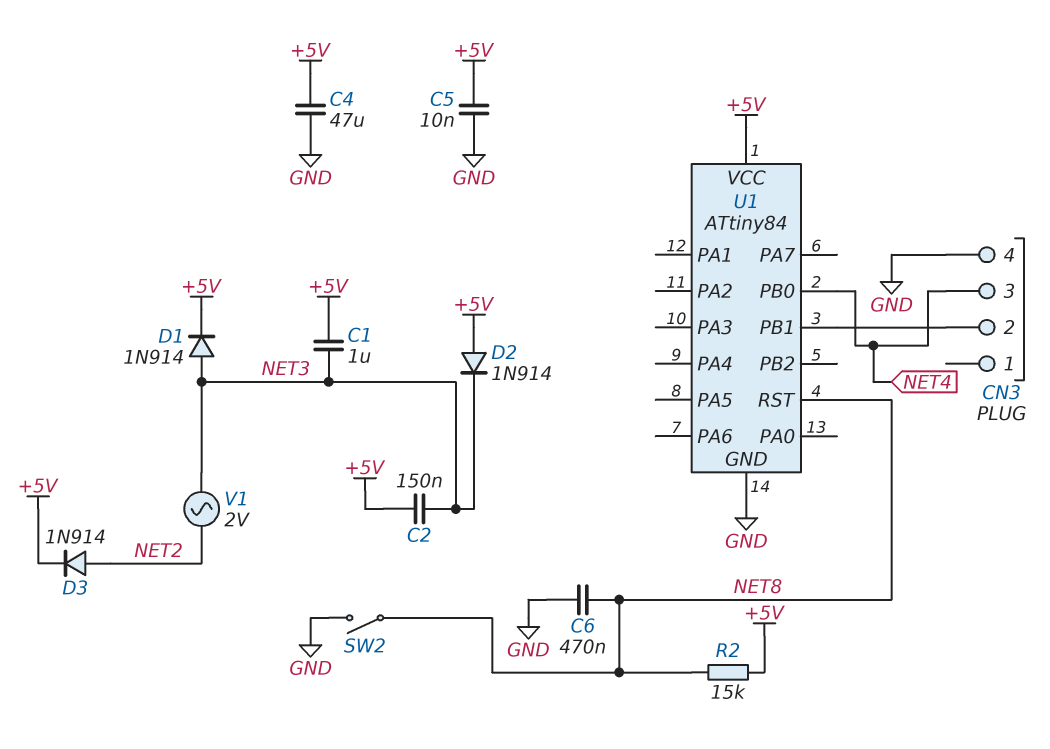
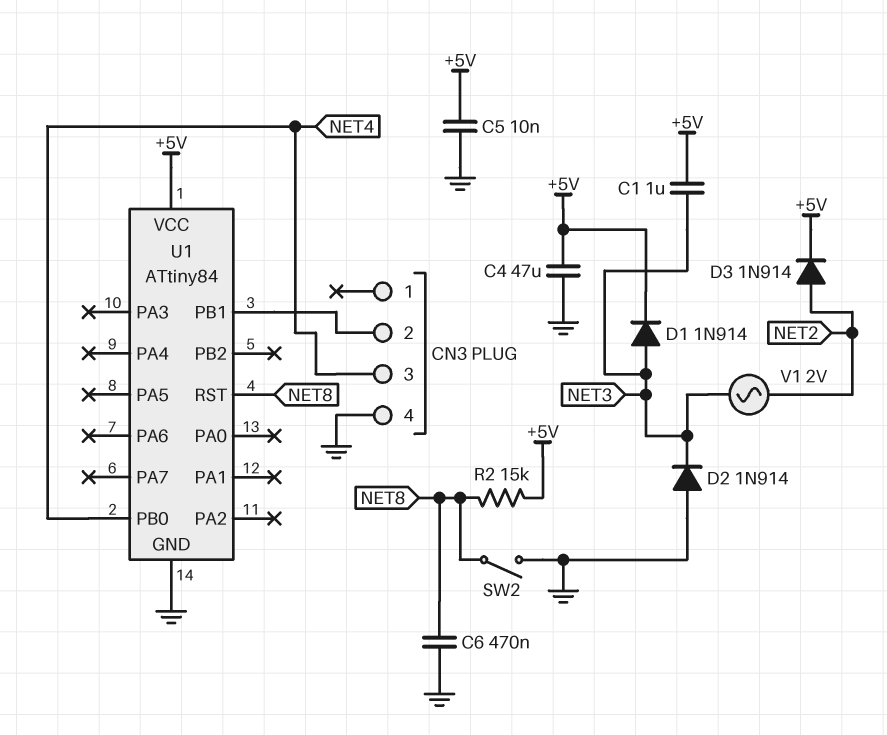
C2: 150nF (+5V, NET3) -> none
D2: diode 1N914 (A +5V, K NET3) -> diode 1N914 (A GND, K NET3)

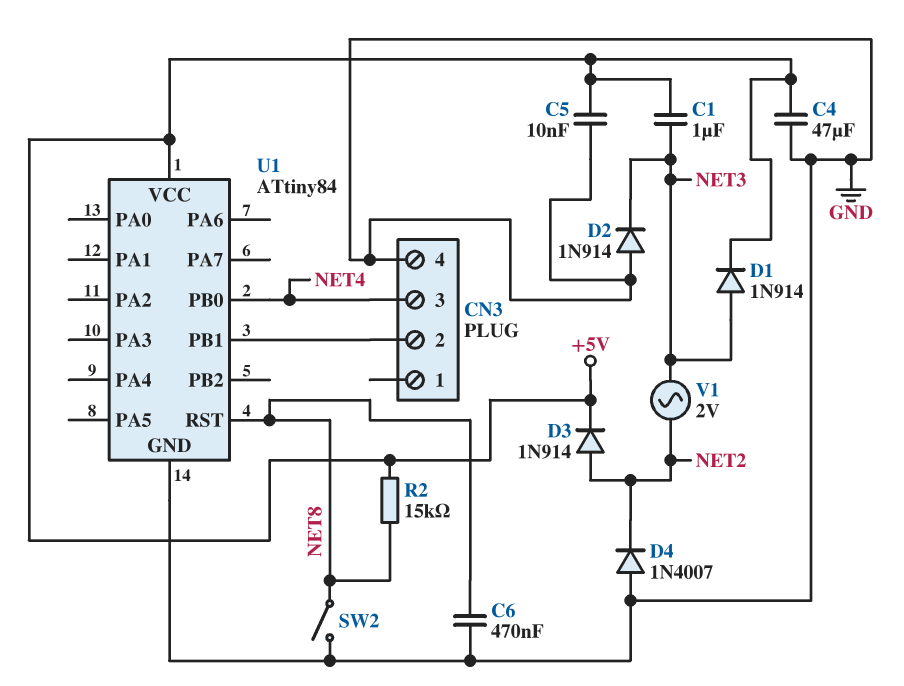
D4: none -> diode 1N4007 (A GND, K NET2)

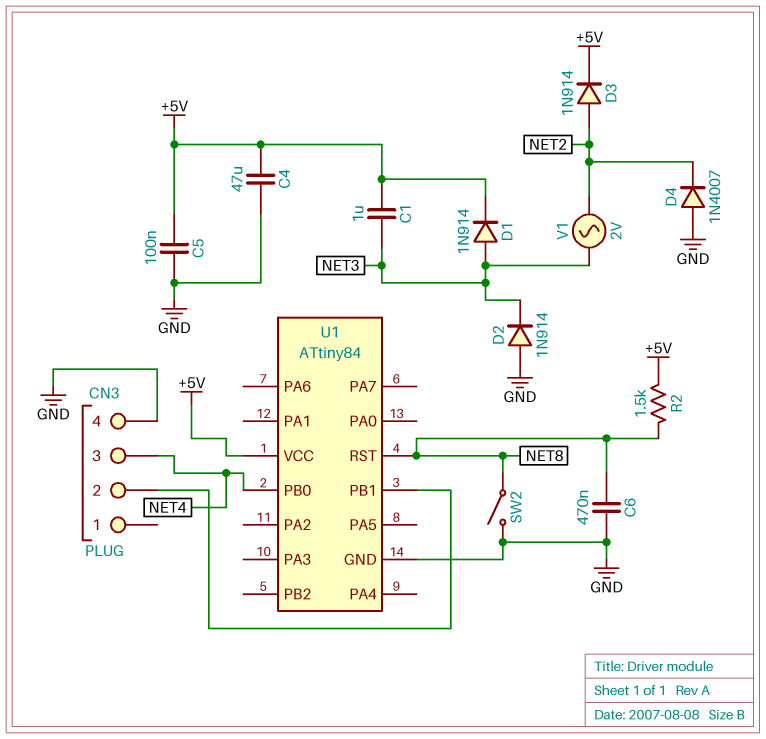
C5: 10nF (+5V, GND) -> 100nF (+5V, GND)
R2: 15k (+5V, NET8) -> 1.5k (+5V, NET8)

